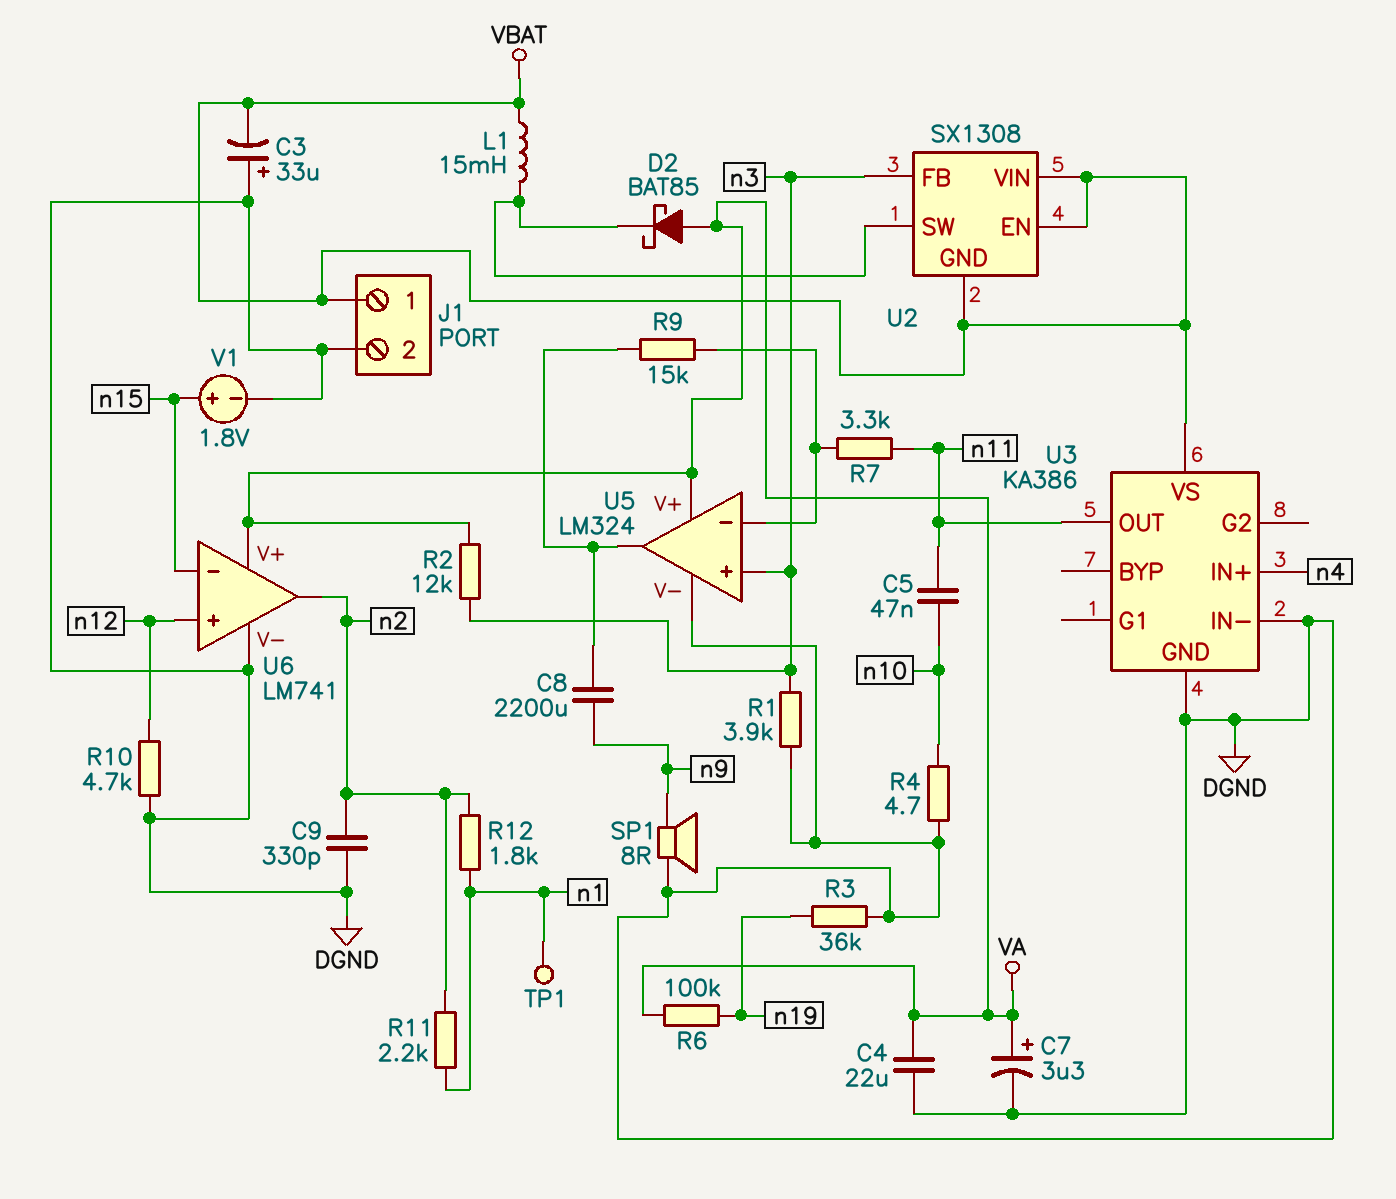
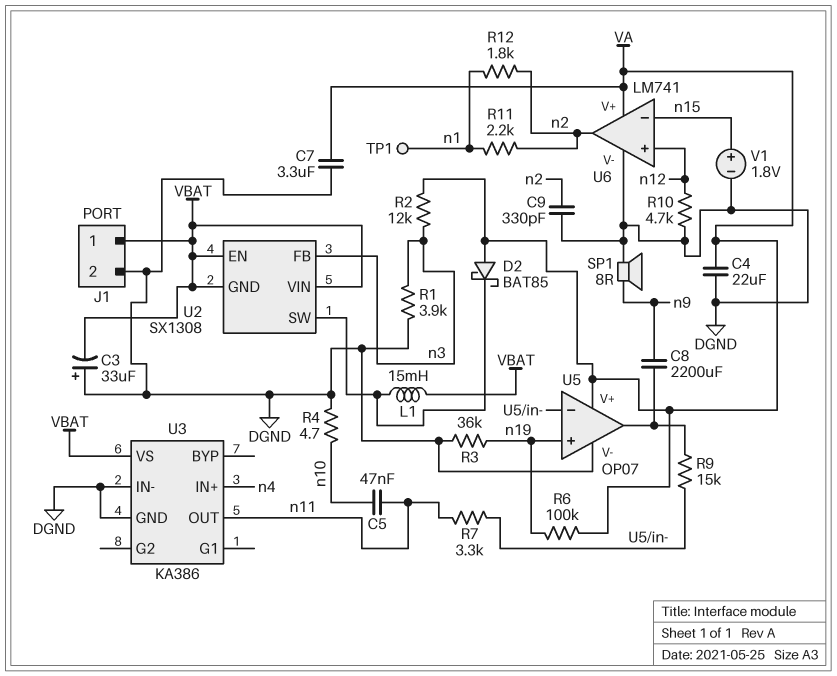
C7: 3.3uF (plus VA, minus DGND) -> 3.3uF (DGND, VA)
U5: LM324 -> OP07
U5 pin in+: n3 -> n19

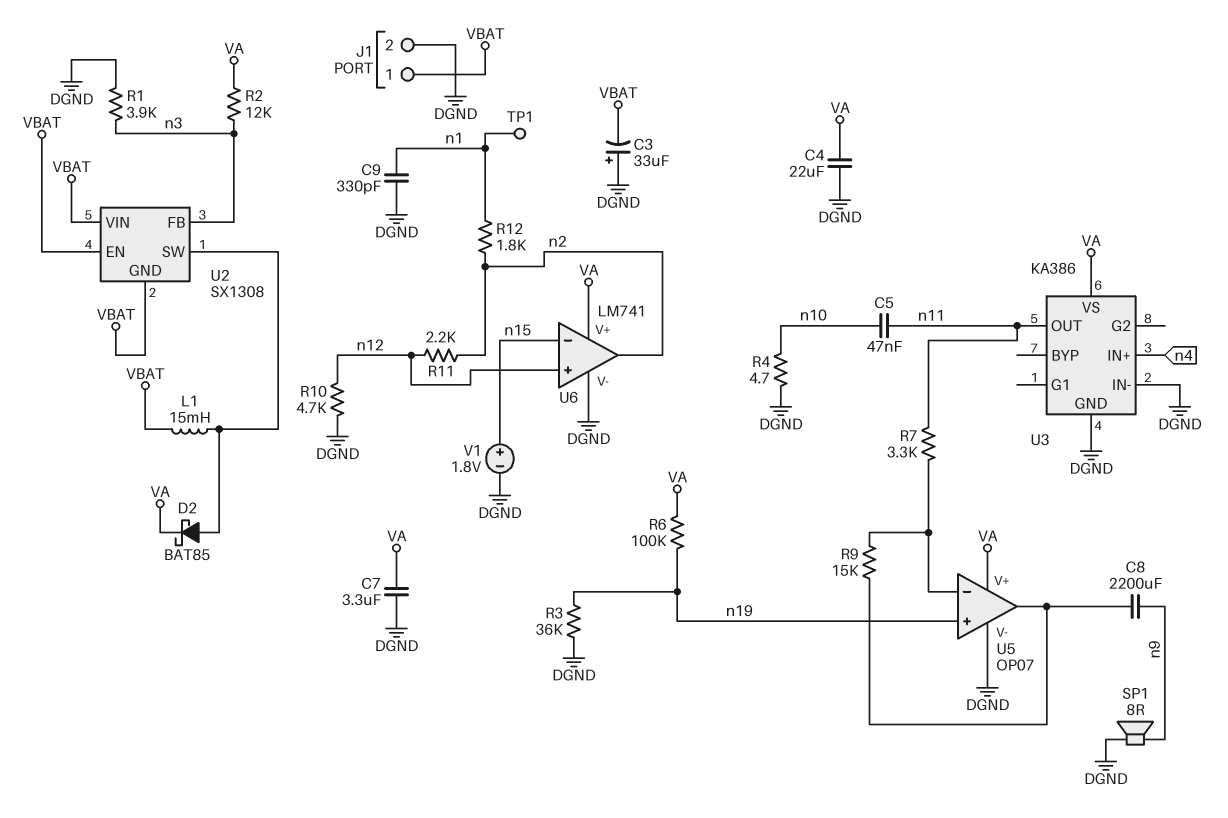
C9: 330pF (DGND, n2) -> 330pF (DGND, n1)
D2: schottky BAT85 (A VA, K U2/SW) -> schottky BAT85 (A U2/SW, K VA)
R11: 2.2k (n1, n2) -> 2.2k (n2, n12)
U3 pin VS: VBAT -> VA

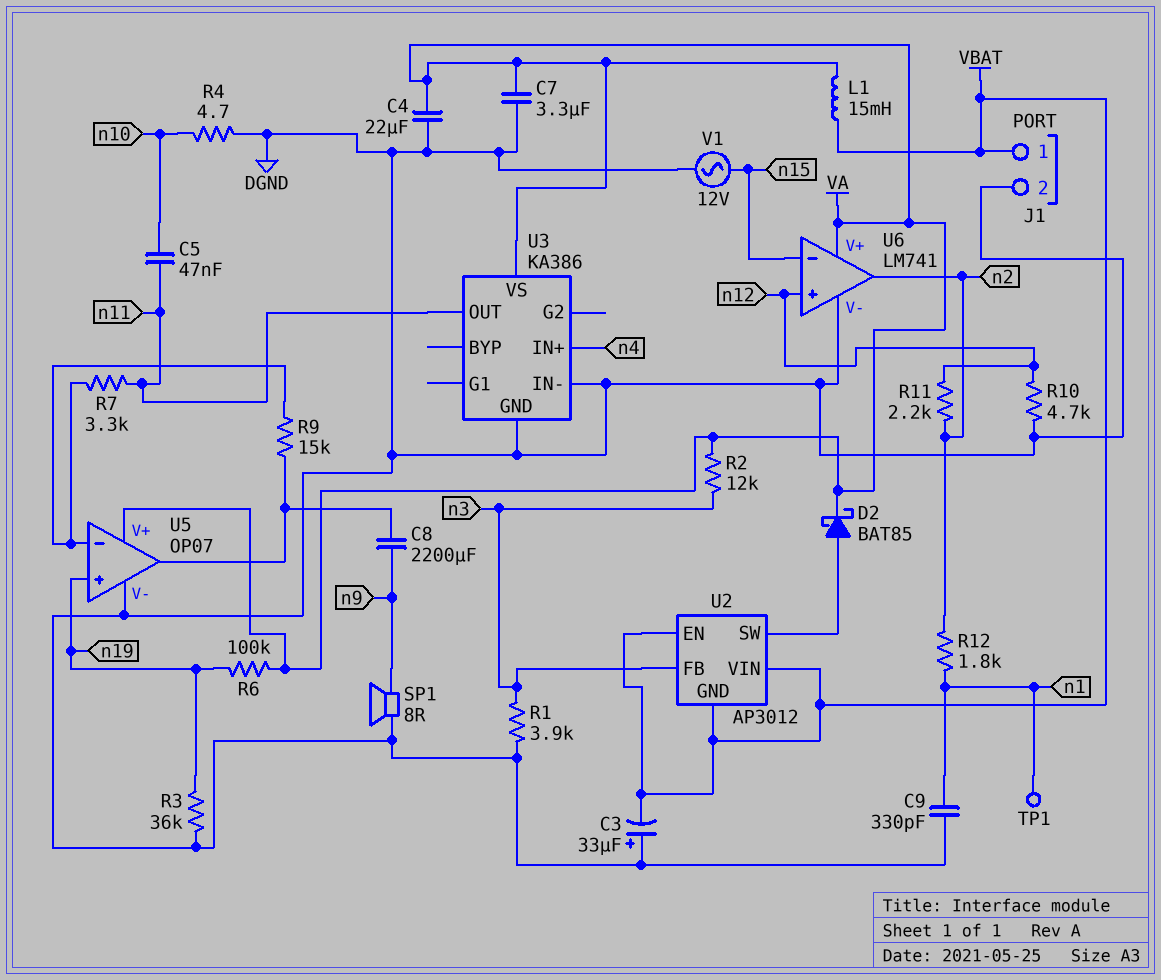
L1: 15mH (U2/SW, VBAT) -> 15mH (VA, VBAT)
U2: SX1308 -> AP3012
V1: 1.8V (plus n15, minus DGND) -> AC 12V (DGND, n15)

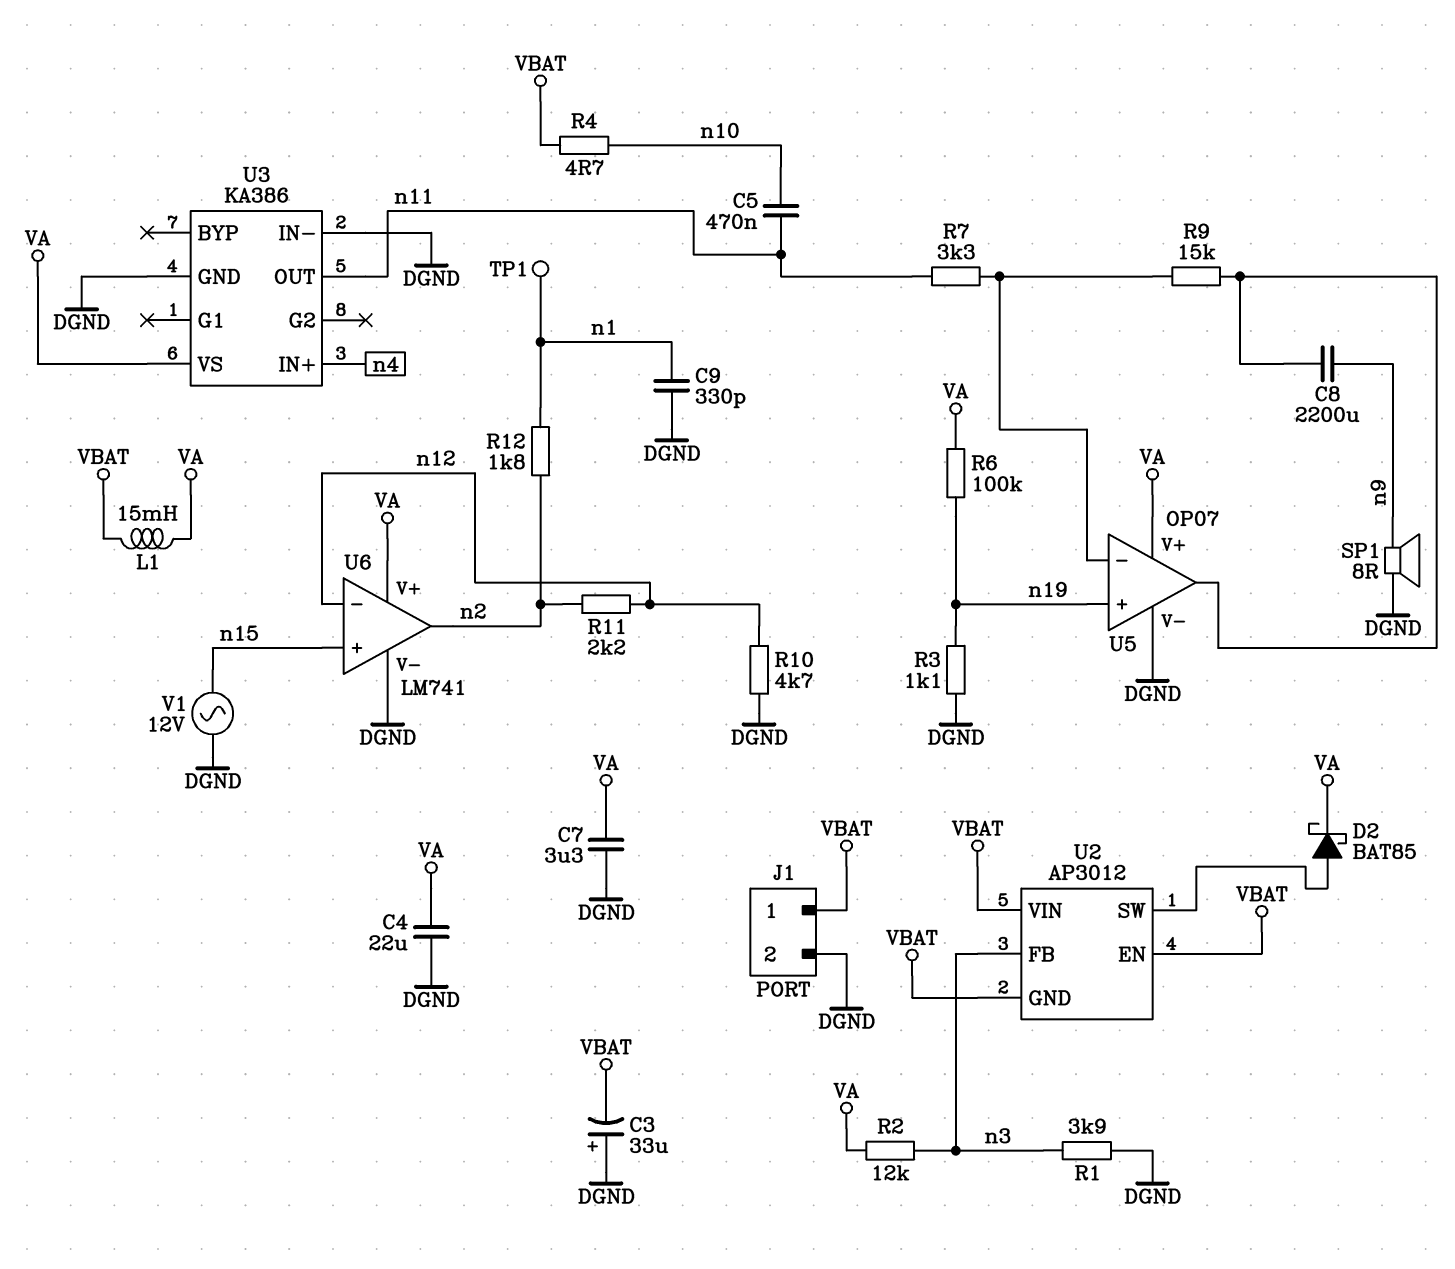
C5: 47nF (n10, n11) -> 470nF (n10, n11)
R3: 36k (DGND, n19) -> 1.1k (DGND, n19)
R4: 4.7 (DGND, n10) -> 4.7 (VBAT, n10)
U6 pin in+: n12 -> n15
U6 pin in-: n15 -> n12

